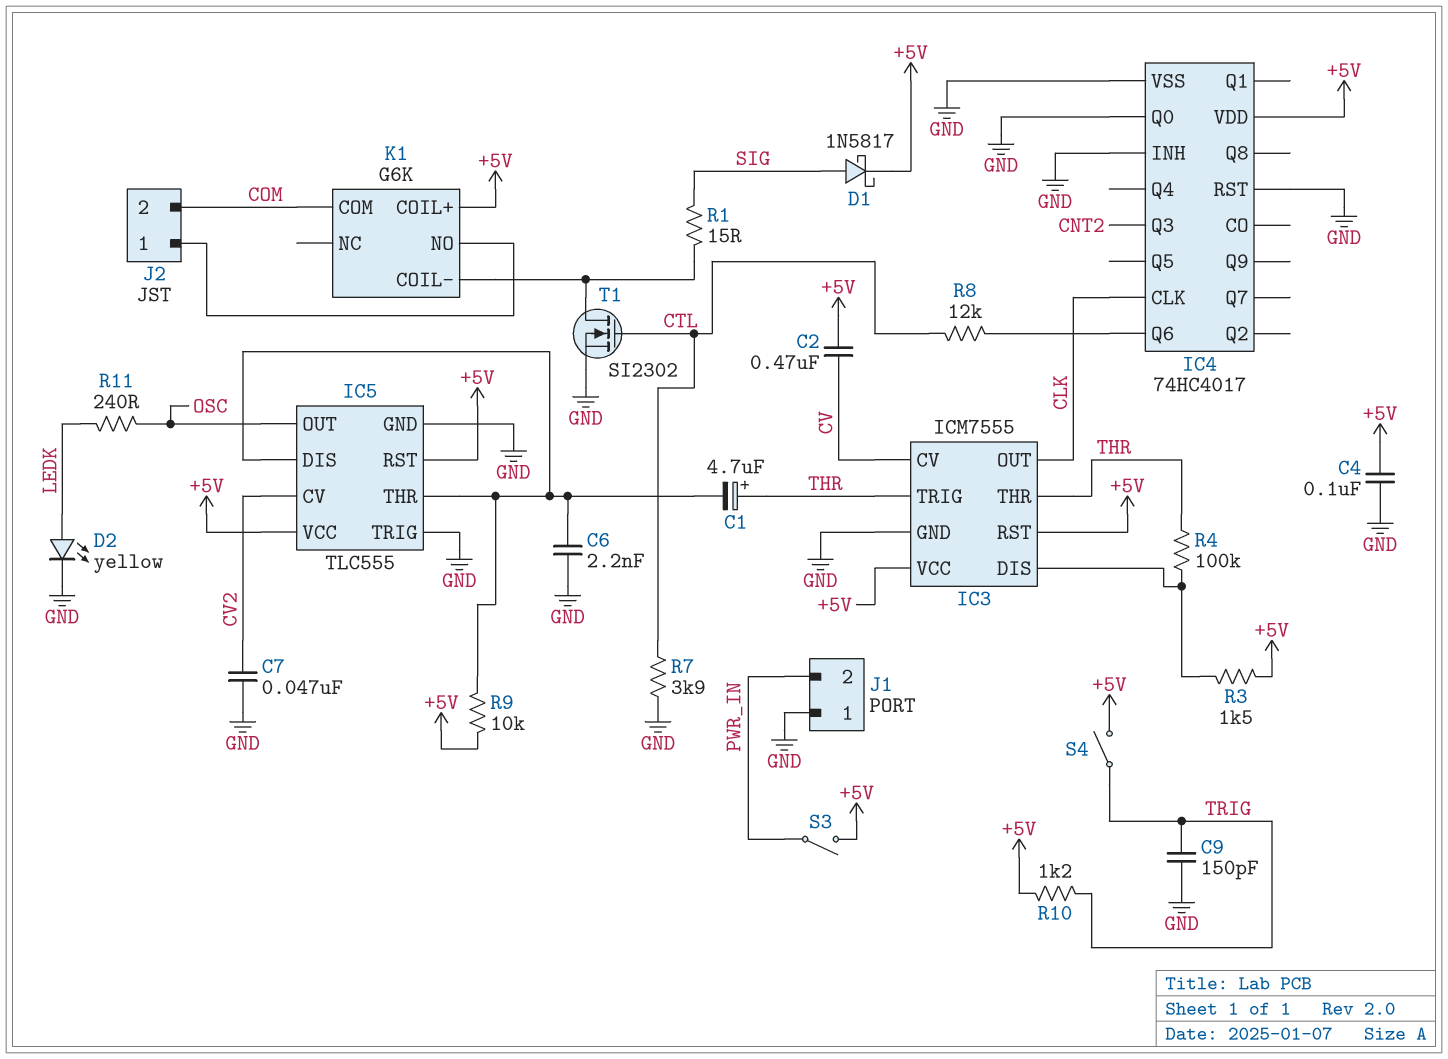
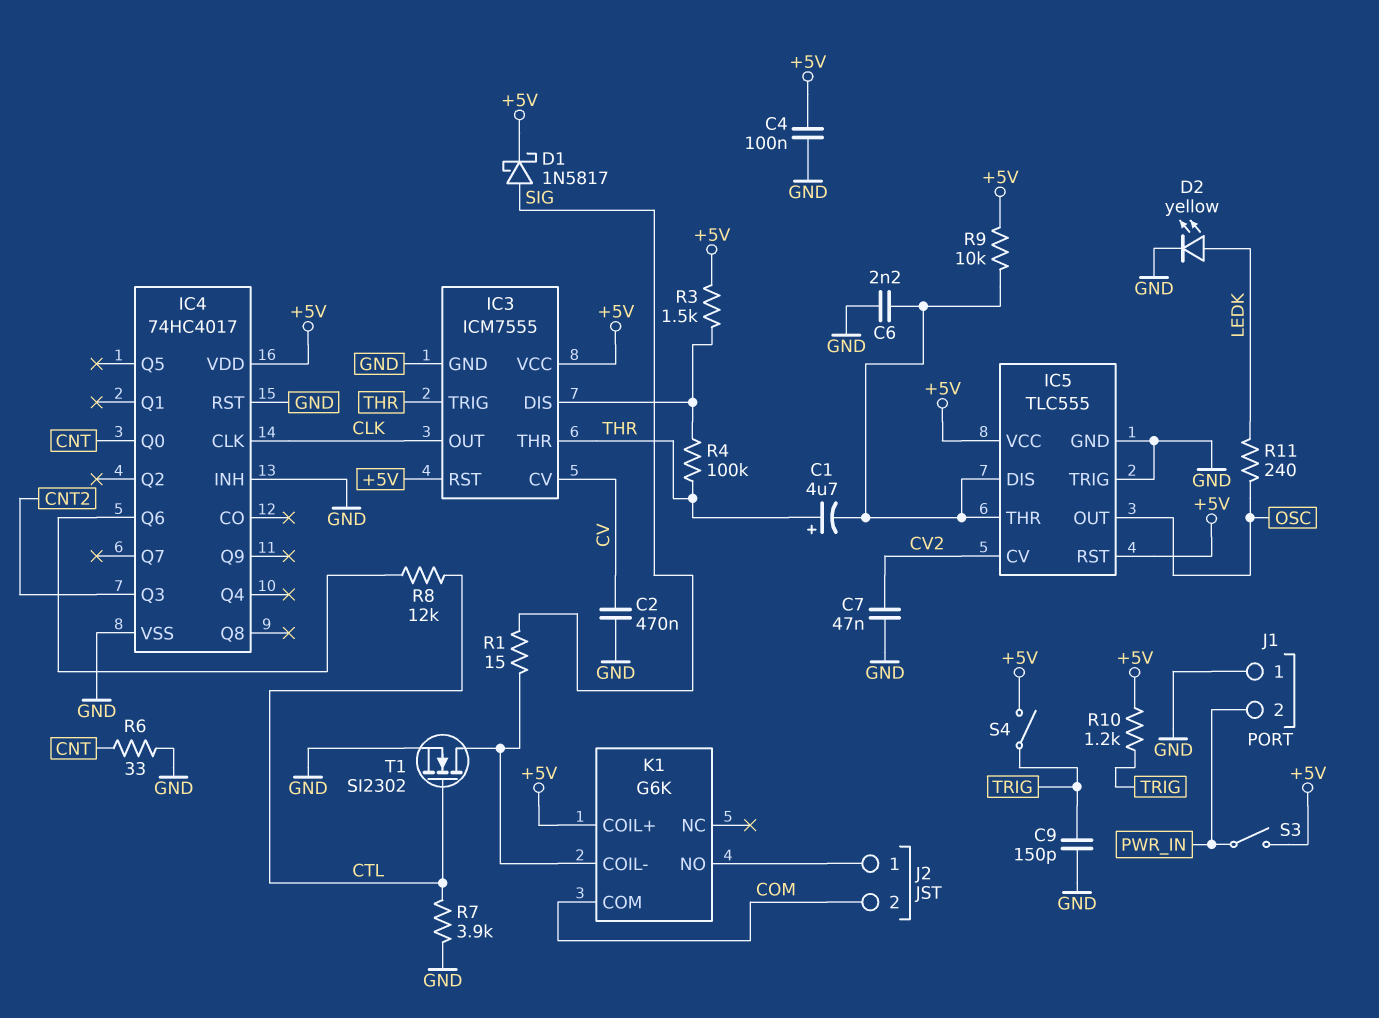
C2: 470nF (+5V, CV) -> 470nF (CV, GND)
IC4 pin Q0: GND -> CNT
R6: none -> 33 (CNT, GND)

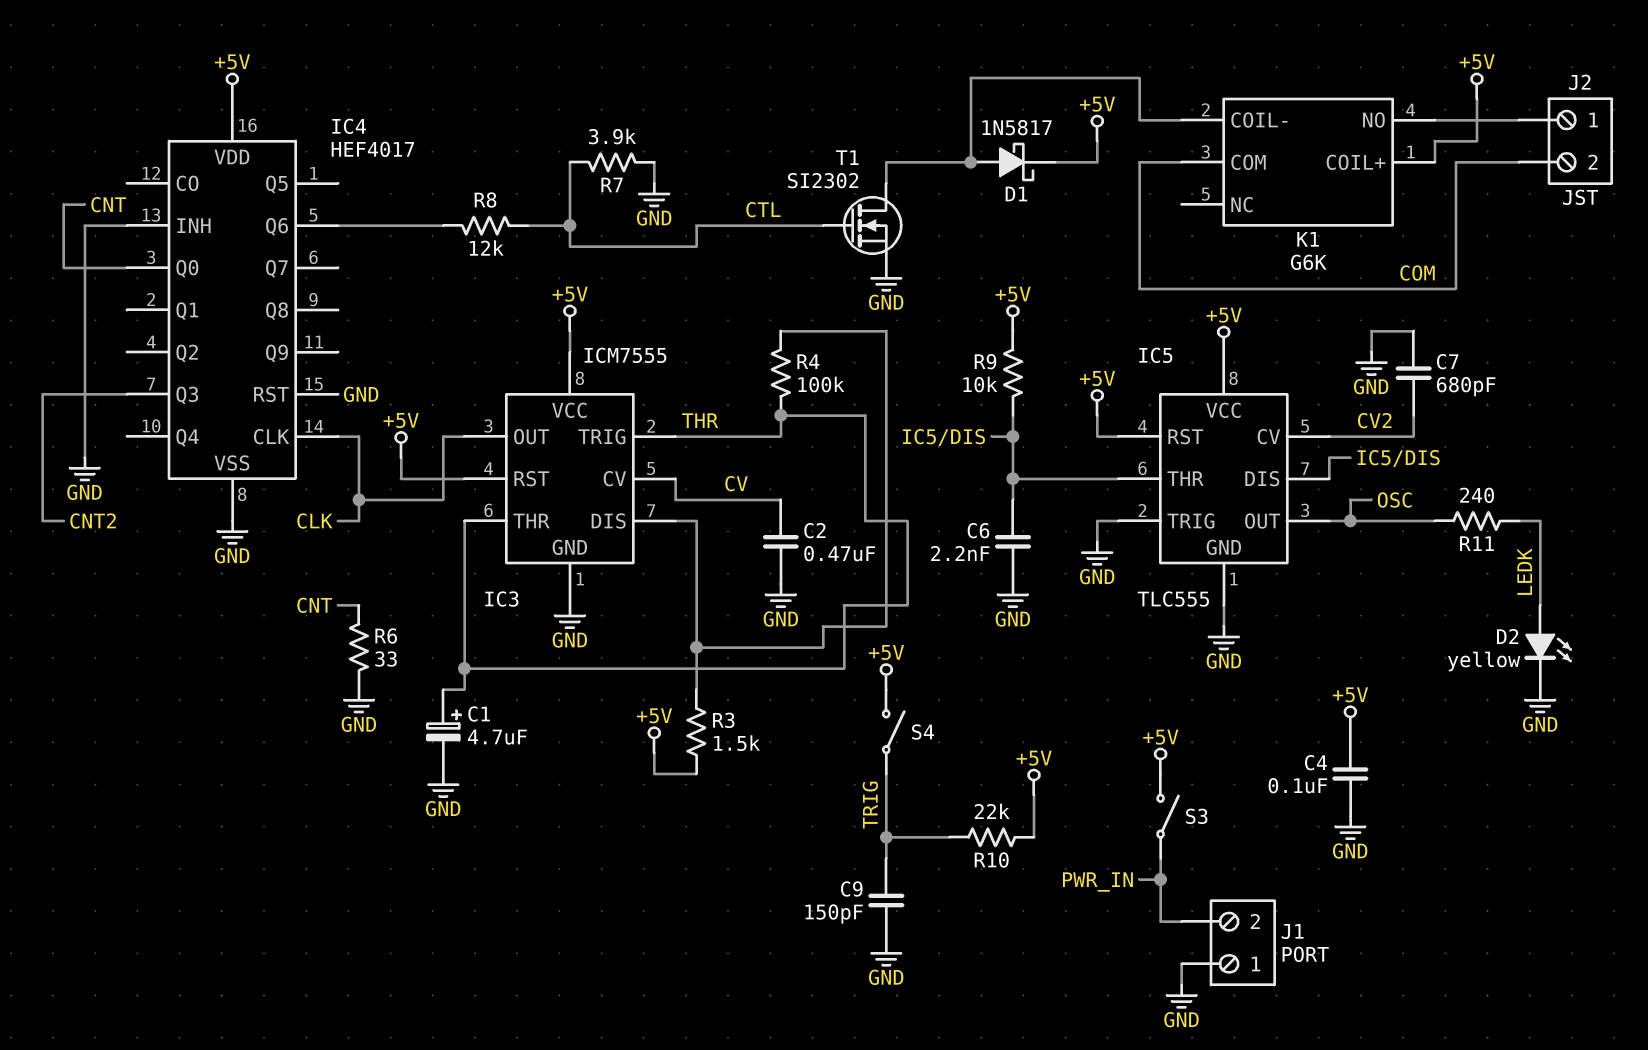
C1: 4.7uF (plus THR, minus IC5/DIS) -> 4.7uF (plus THR, minus GND)
C7: 47nF (CV2, GND) -> 680pF (CV2, GND)
D1: schottky 1N5817 (A SIG, K +5V) -> schottky 1N5817 (A K1/COIL-, K +5V)
IC4: 74HC4017 -> HEF4017
R1: 15 (K1/COIL-, SIG) -> none
R10: 1.2k (+5V, TRIG) -> 22k (+5V, TRIG)

